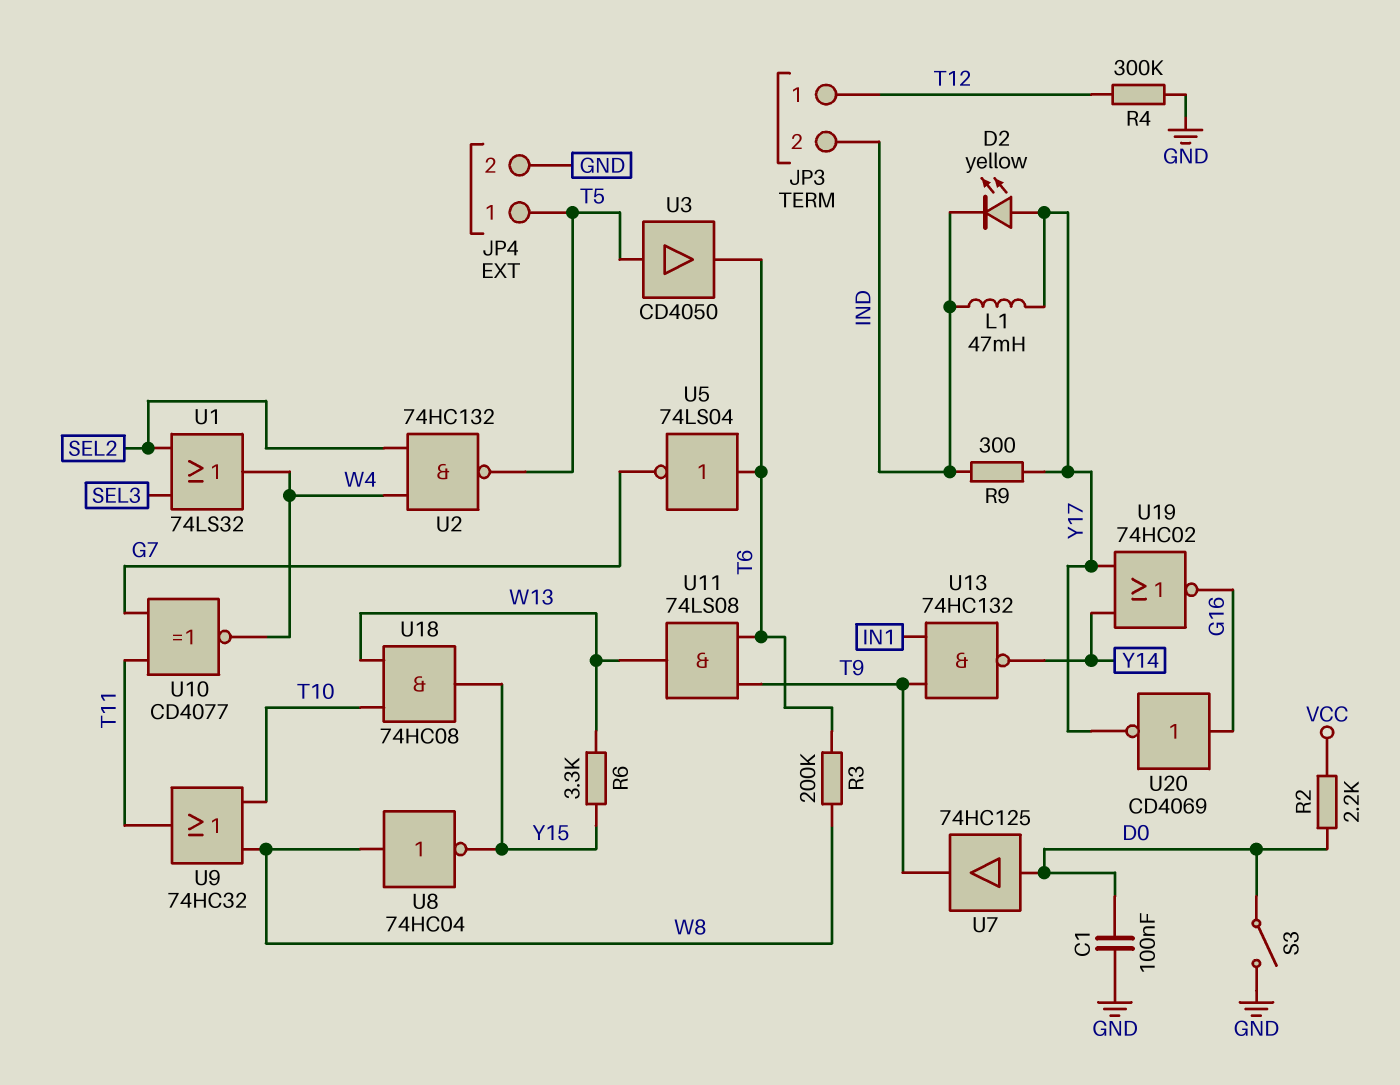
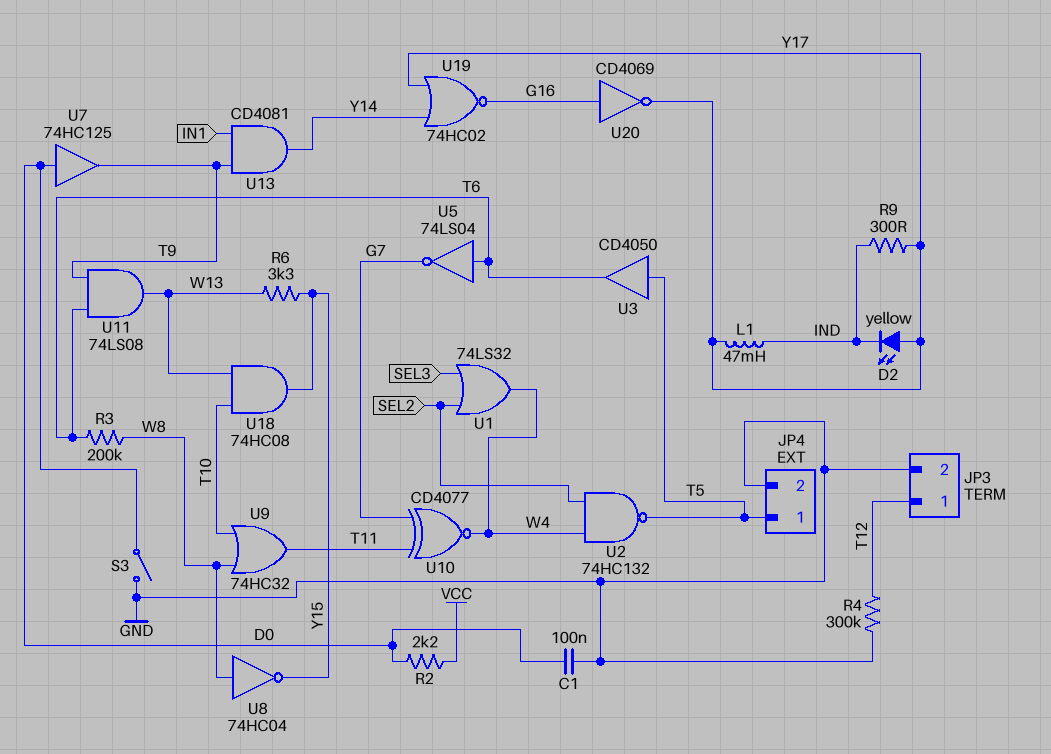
JP3 pin 2: IND -> GND
U13: NAND 74HC132 (in IN1, in T9, out Y14) -> AND CD4081 (in IN1, in T9, out Y14)

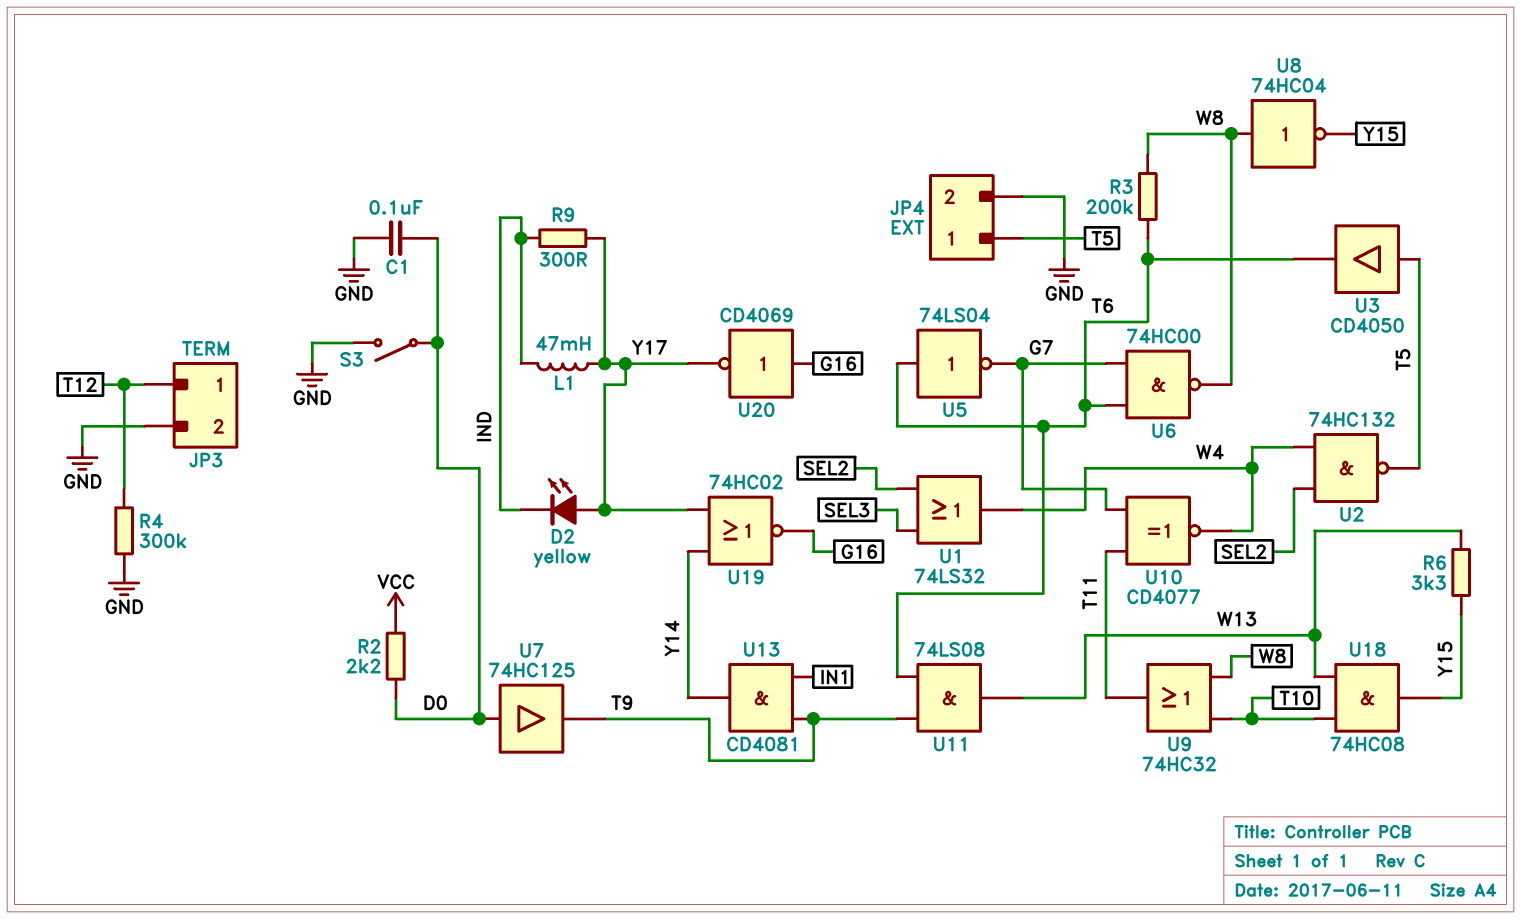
U6: none -> NAND 74HC00 (in G7, in T6, out W8)

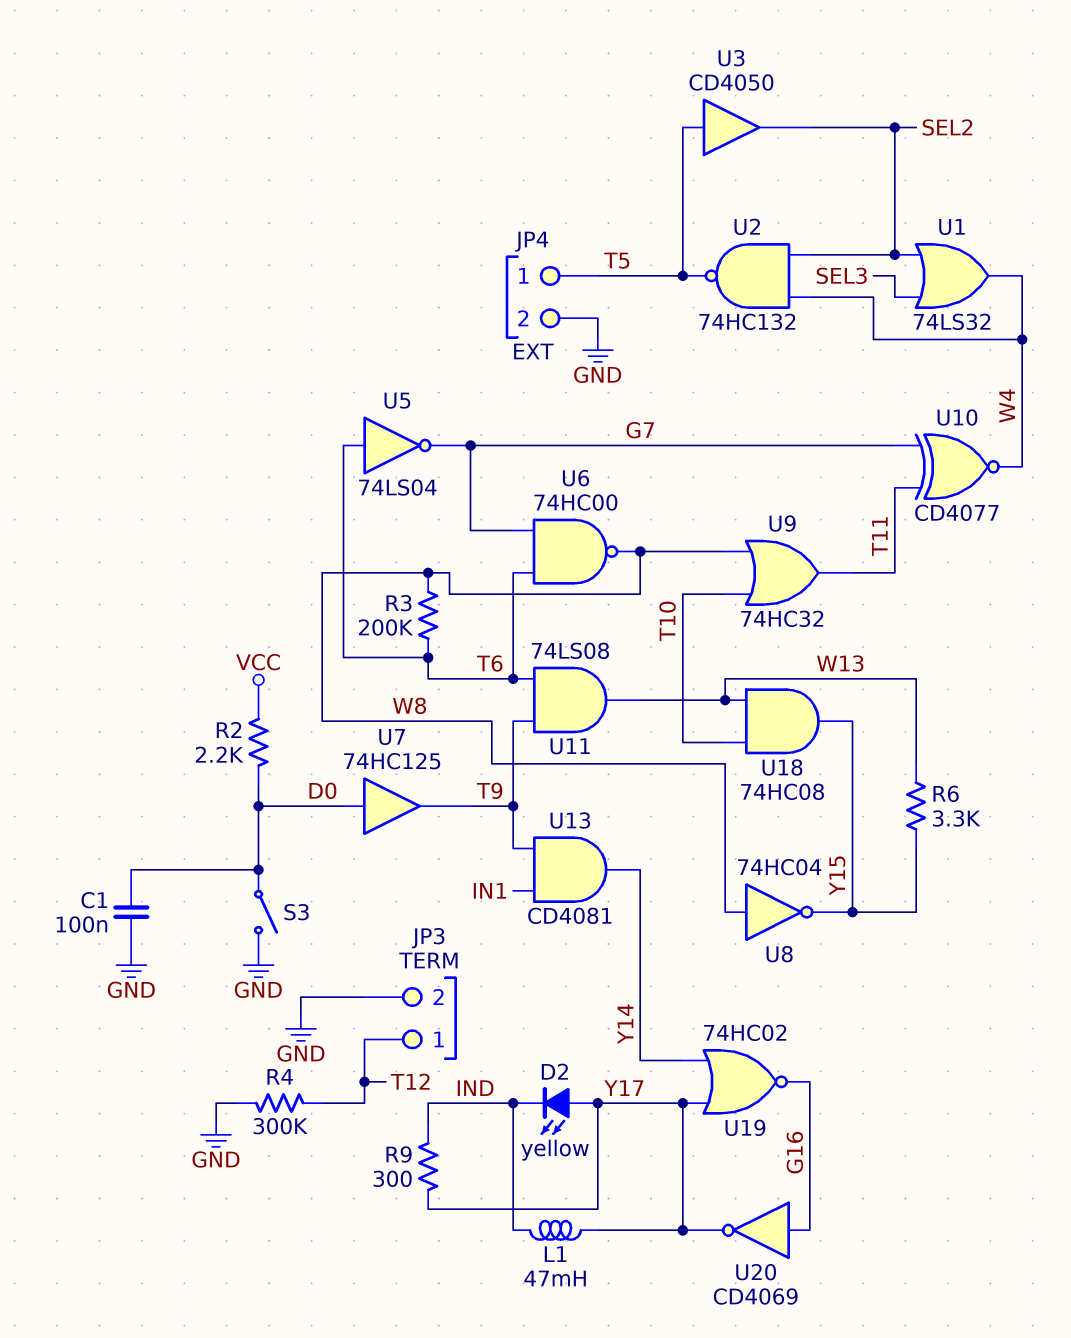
U3: buffer CD4050 (in T5, out T6) -> buffer CD4050 (in T5, out SEL2)

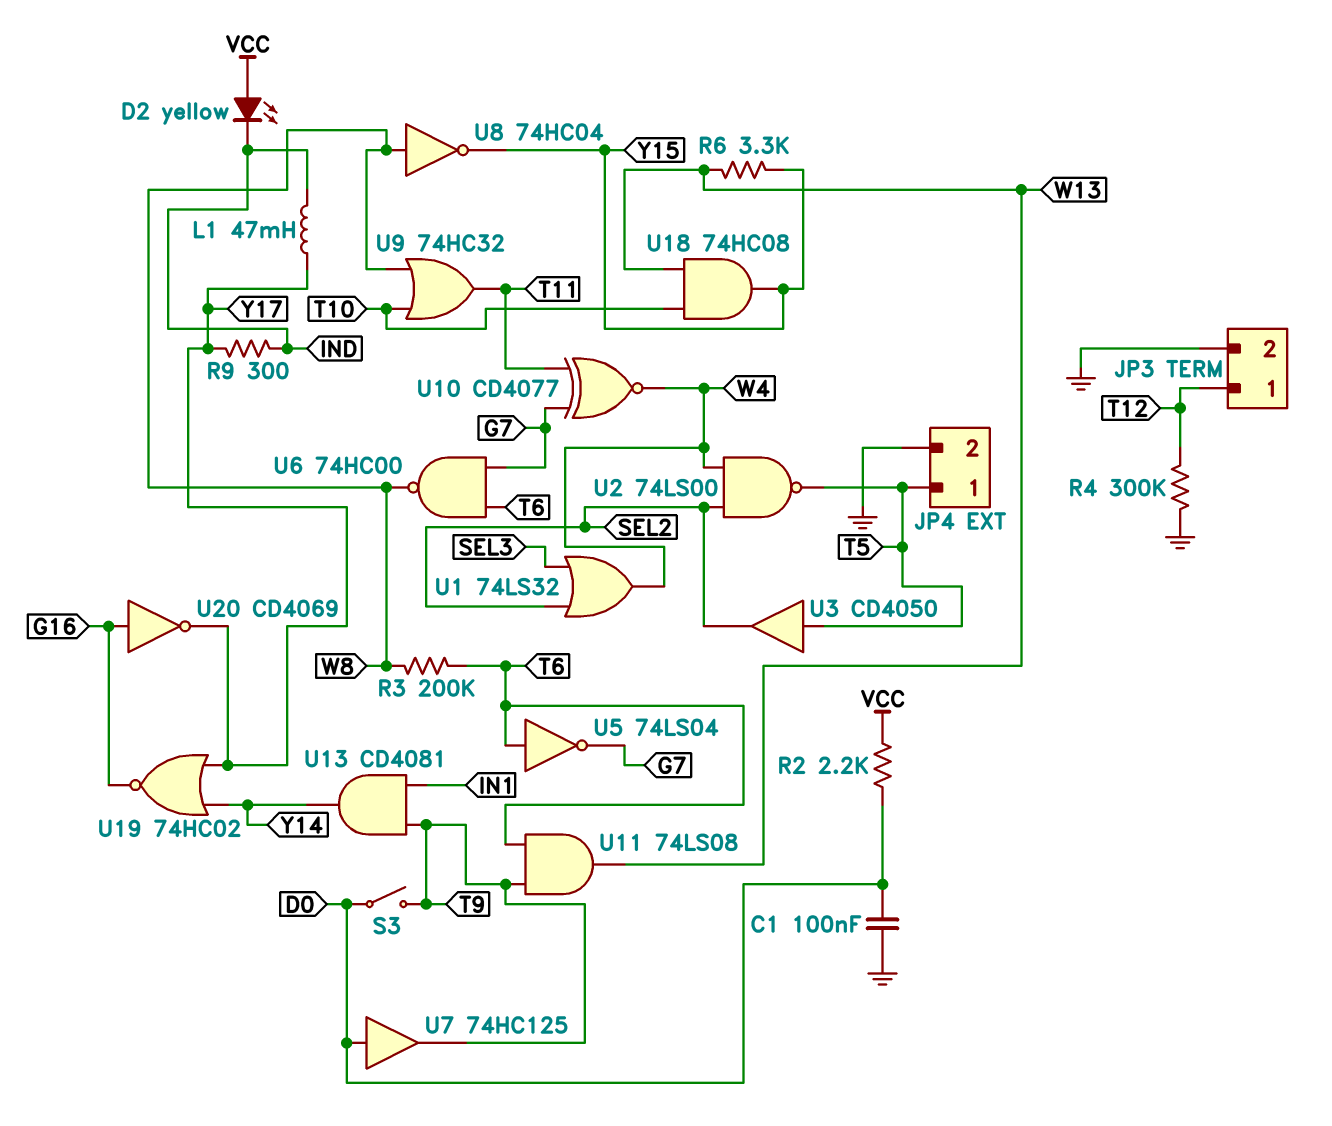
D2: LED yellow (A Y17, K IND) -> LED yellow (A VCC, K IND)
S3: switch (D0, GND) -> switch (D0, T9)
U2: NAND 74HC132 (in SEL2, in W4, out T5) -> NAND 74LS00 (in SEL2, in W4, out T5)

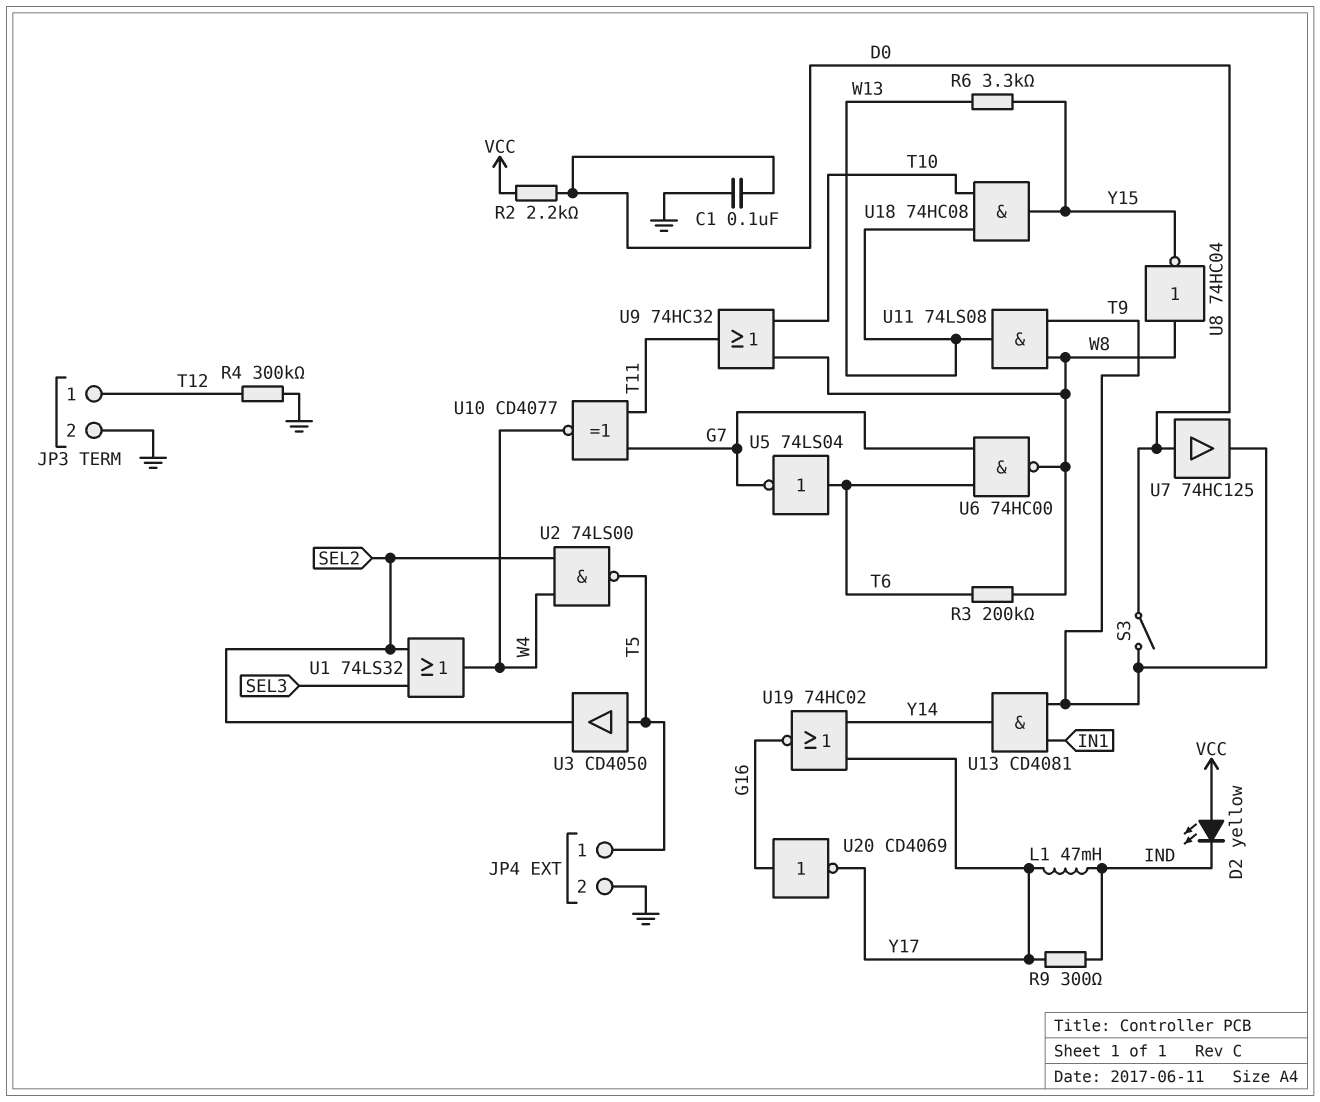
U11: AND 74LS08 (in T6, in T9, out W13) -> AND 74LS08 (in T9, in W8, out W13)

